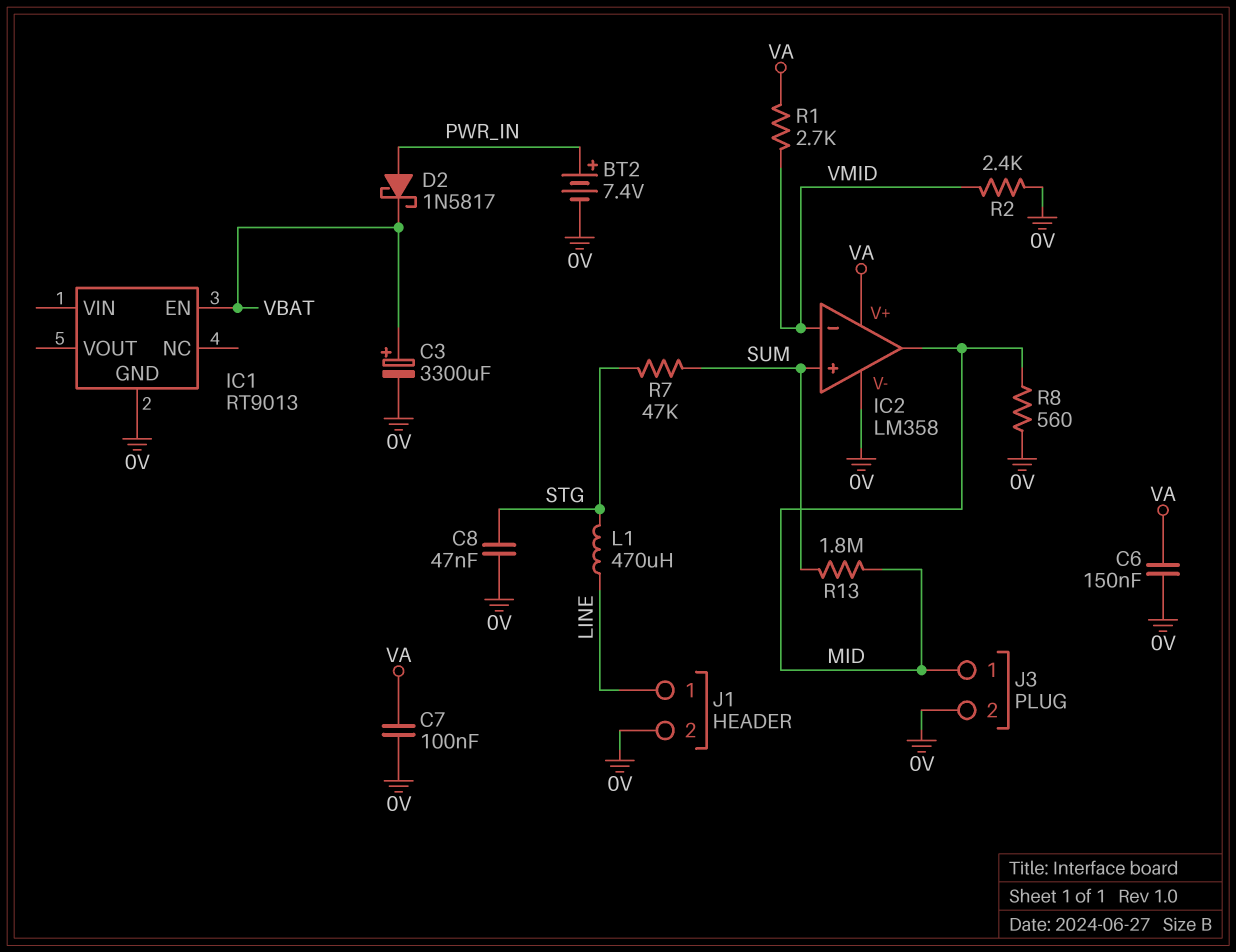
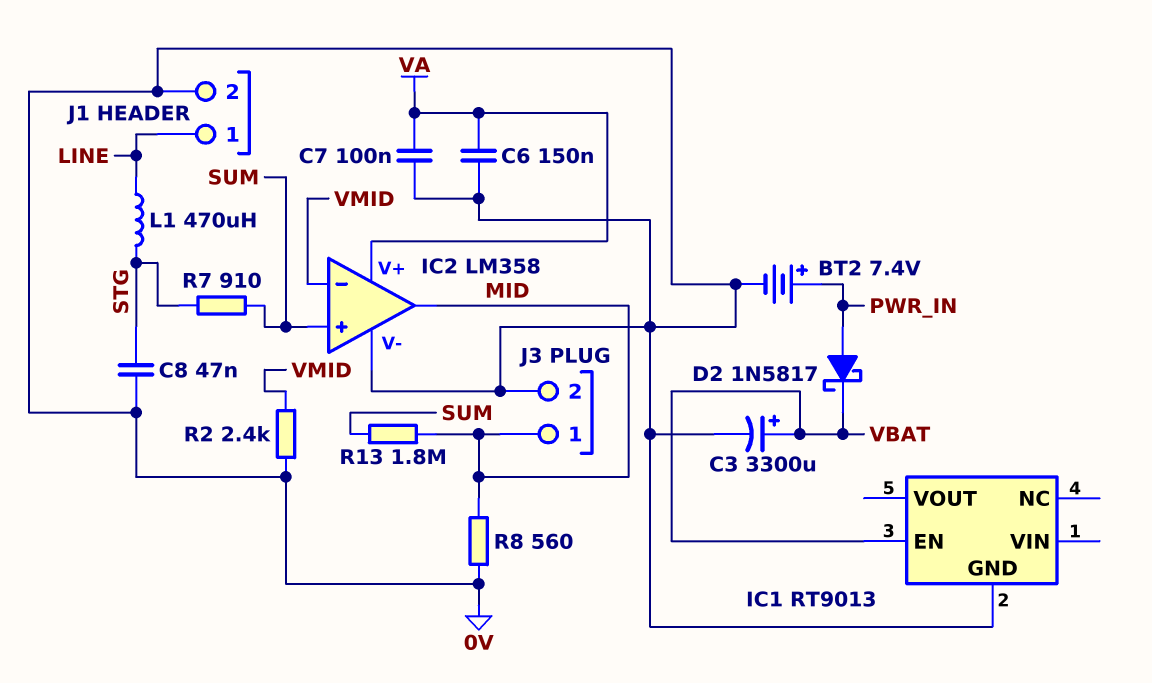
R1: 2.7k (VA, VMID) -> none
R7: 47k (STG, SUM) -> 910 (STG, SUM)

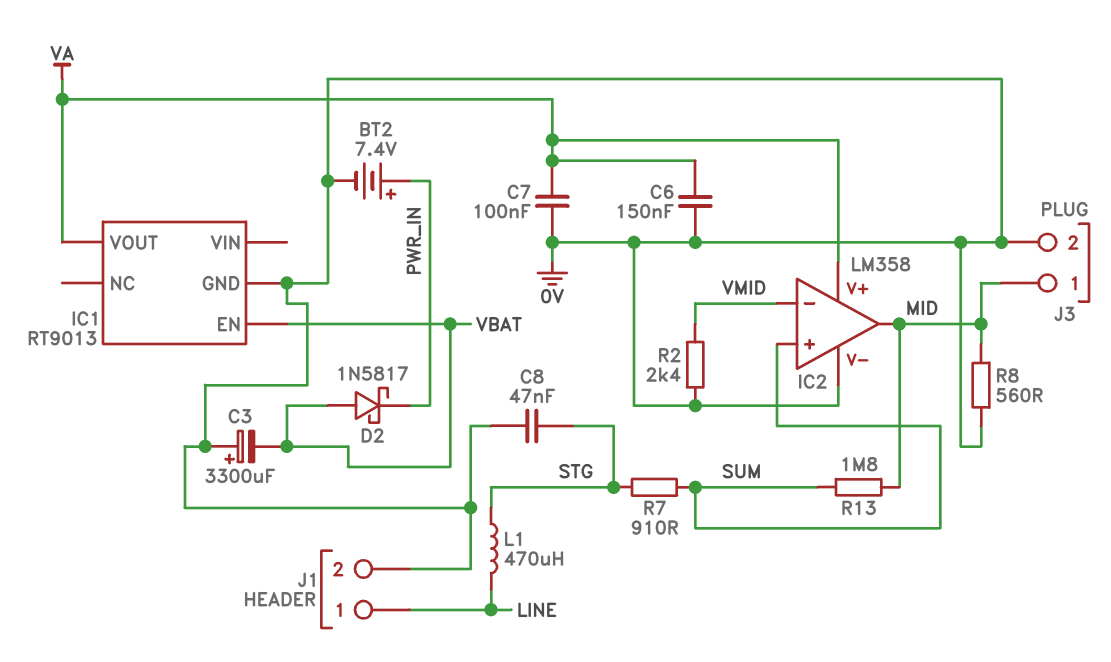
C3: 3300uF (plus VBAT, minus 0V) -> 3300uF (plus 0V, minus VBAT)
D2: schottky 1N5817 (A PWR_IN, K VBAT) -> schottky 1N5817 (A VBAT, K PWR_IN)
IC1 pin VOUT: none -> VA

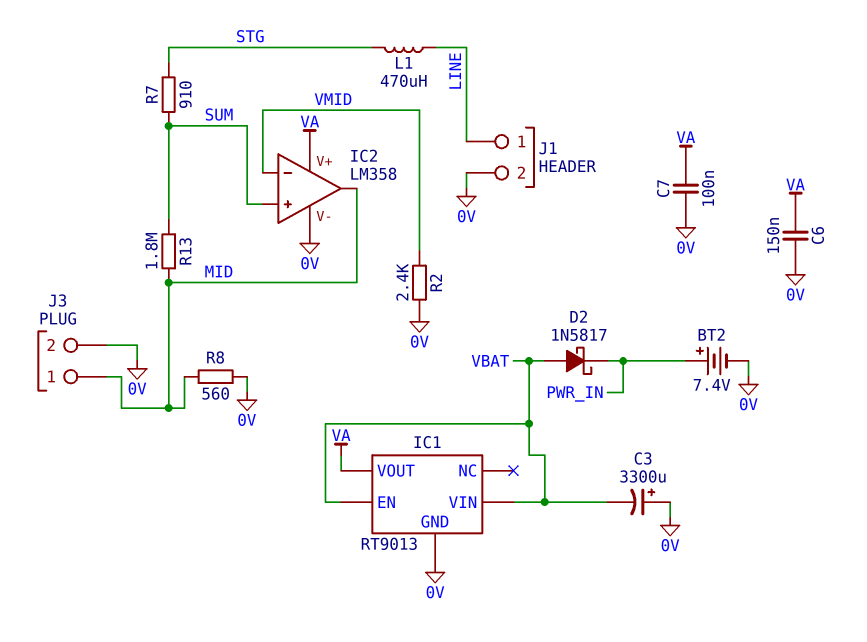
C8: 47nF (0V, STG) -> none
IC1 pin VIN: none -> VBAT

